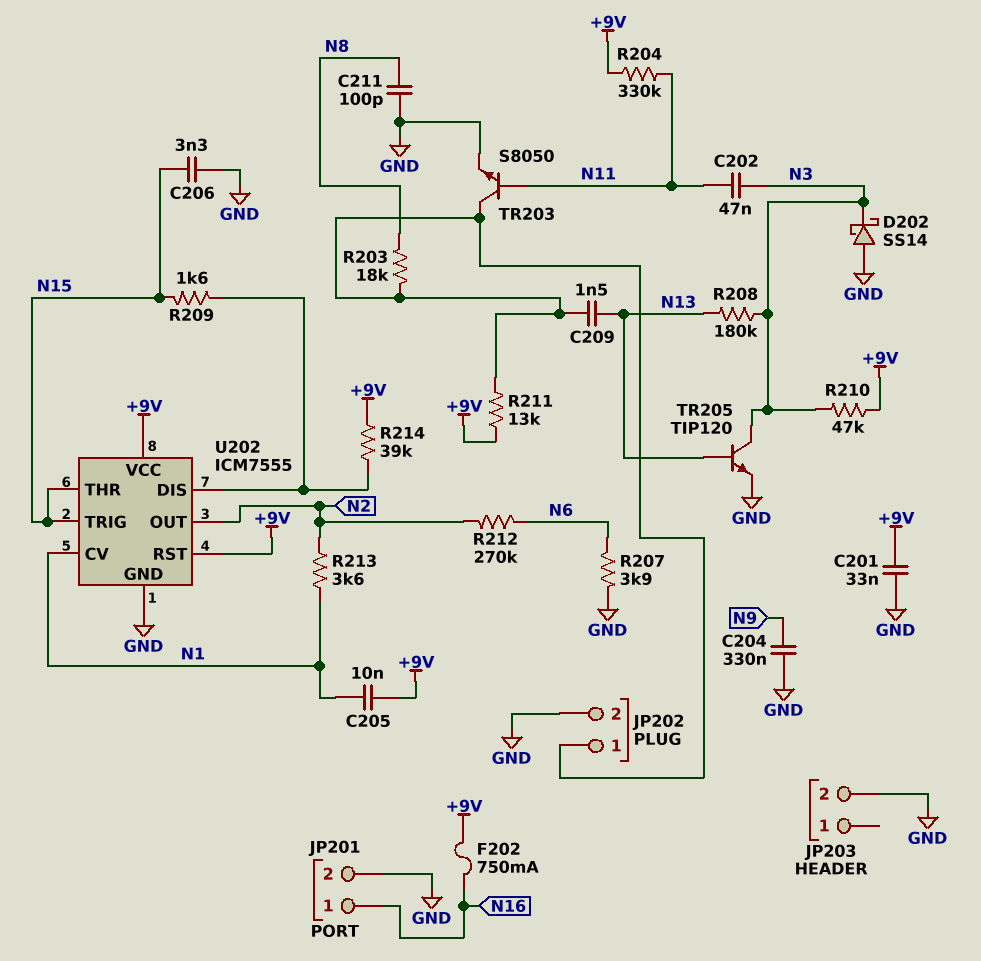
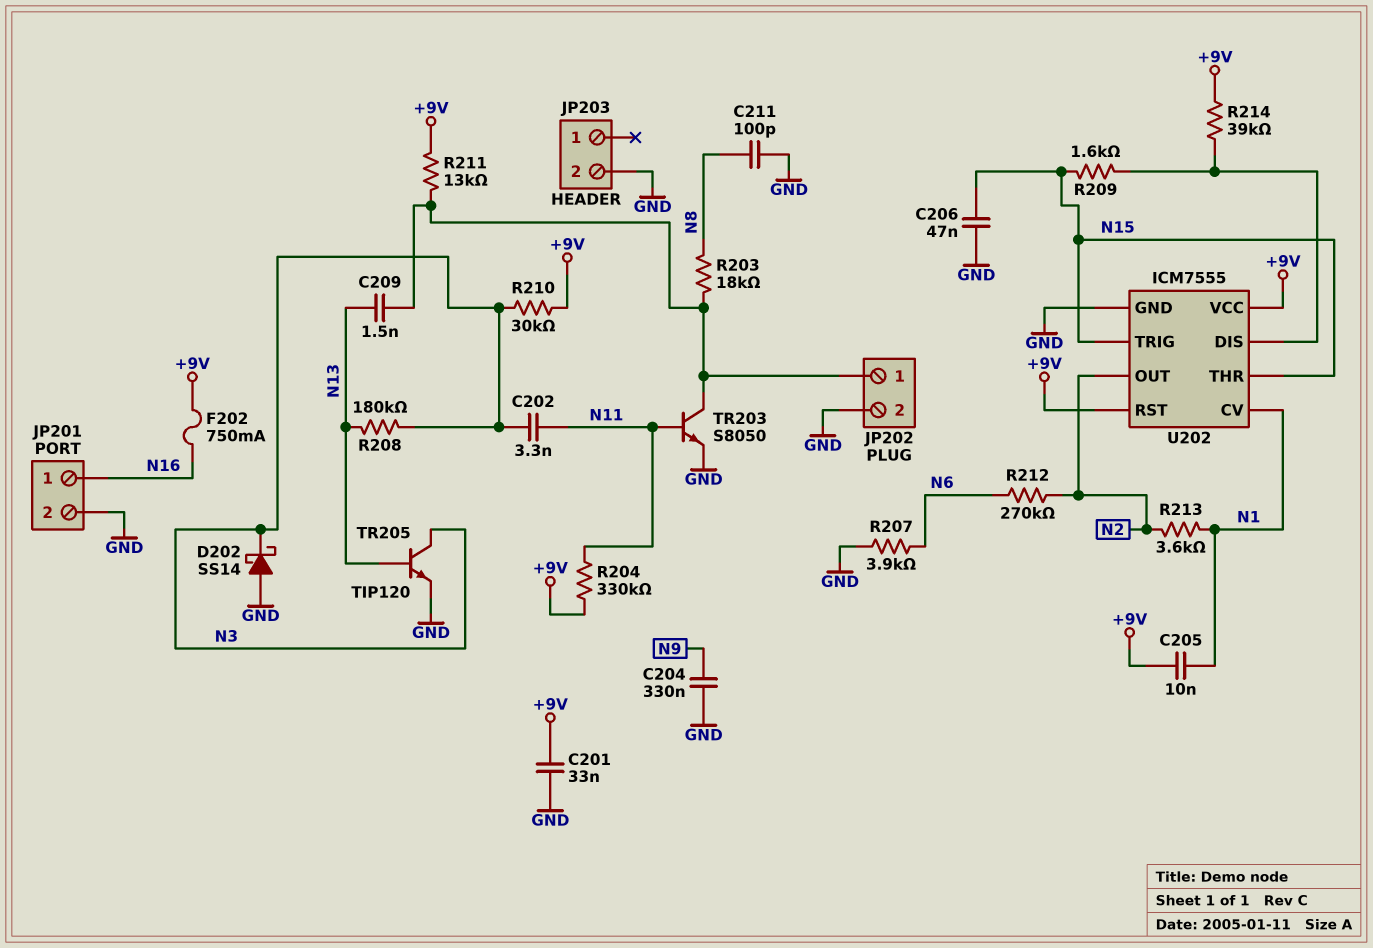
C202: 47nF (N3, N11) -> 3.3nF (N3, N11)
C206: 3.3nF (GND, N15) -> 47nF (GND, N15)
R210: 47k (+9V, N3) -> 30k (+9V, N3)

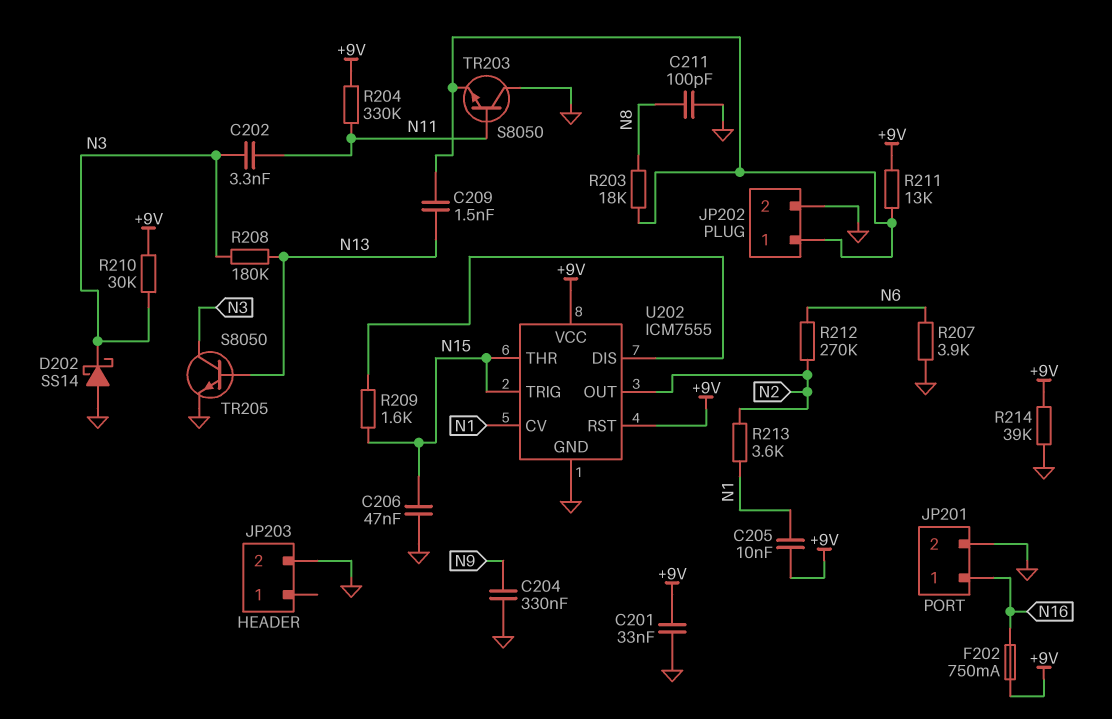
R214: 39k (+9V, U202/DIS) -> 39k (+9V, GND)
TR203: NPN S8050 (B N11, C JP202/1, E GND) -> NPN S8050 (B N11, C GND, E JP202/1)
TR205: NPN TIP120 (B N13, C N3, E GND) -> NPN S8050 (B N13, C N3, E GND)

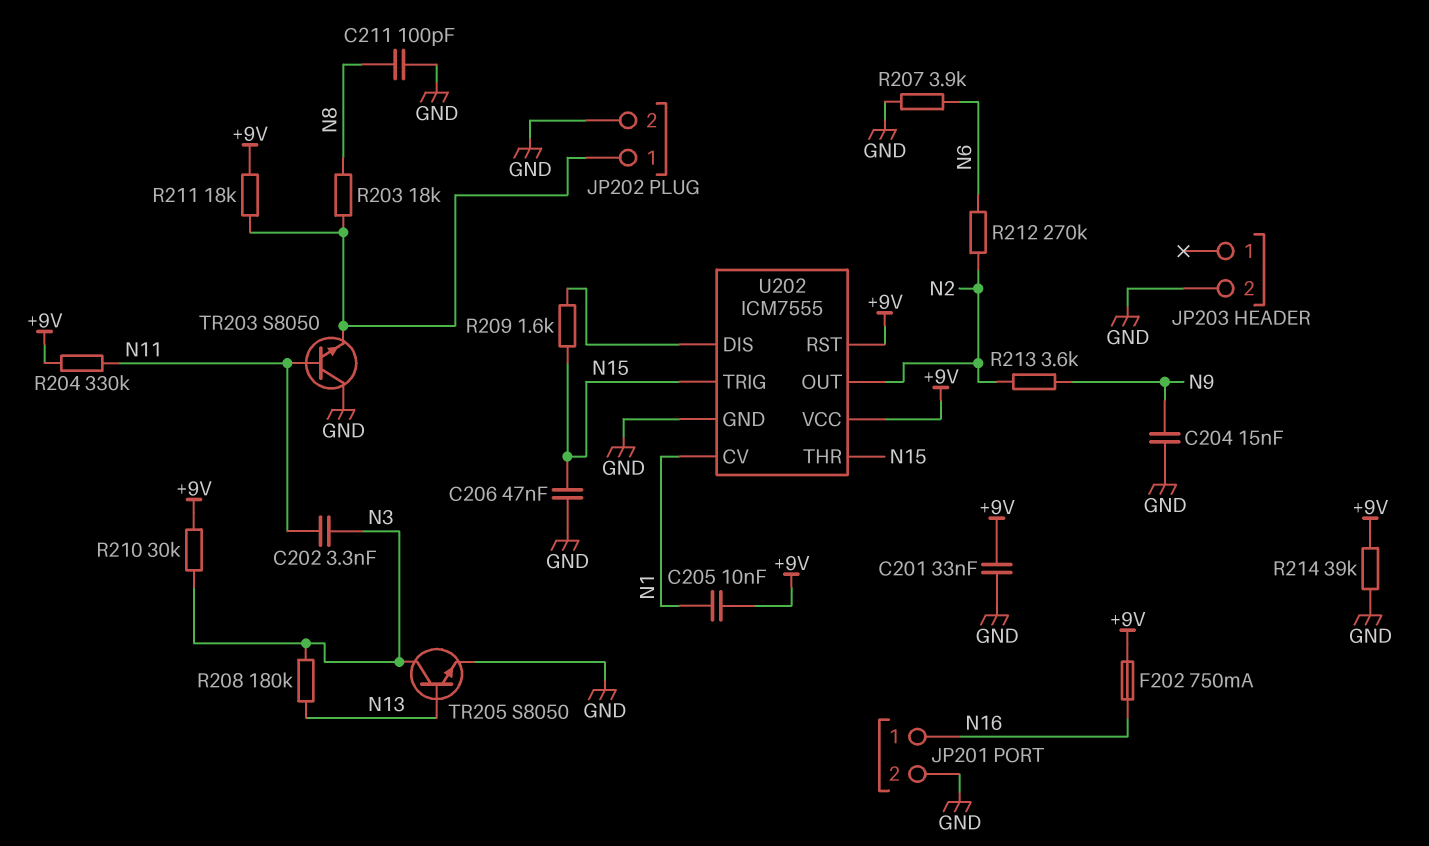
C204: 330nF (GND, N9) -> 15nF (GND, N9)
C209: 1.5nF (JP202/1, N13) -> none
D202: schottky SS14 (A GND, K N3) -> none
R211: 13k (+9V, JP202/1) -> 18k (+9V, JP202/1)
R213: 3.6k (N1, N2) -> 3.6k (N2, N9)

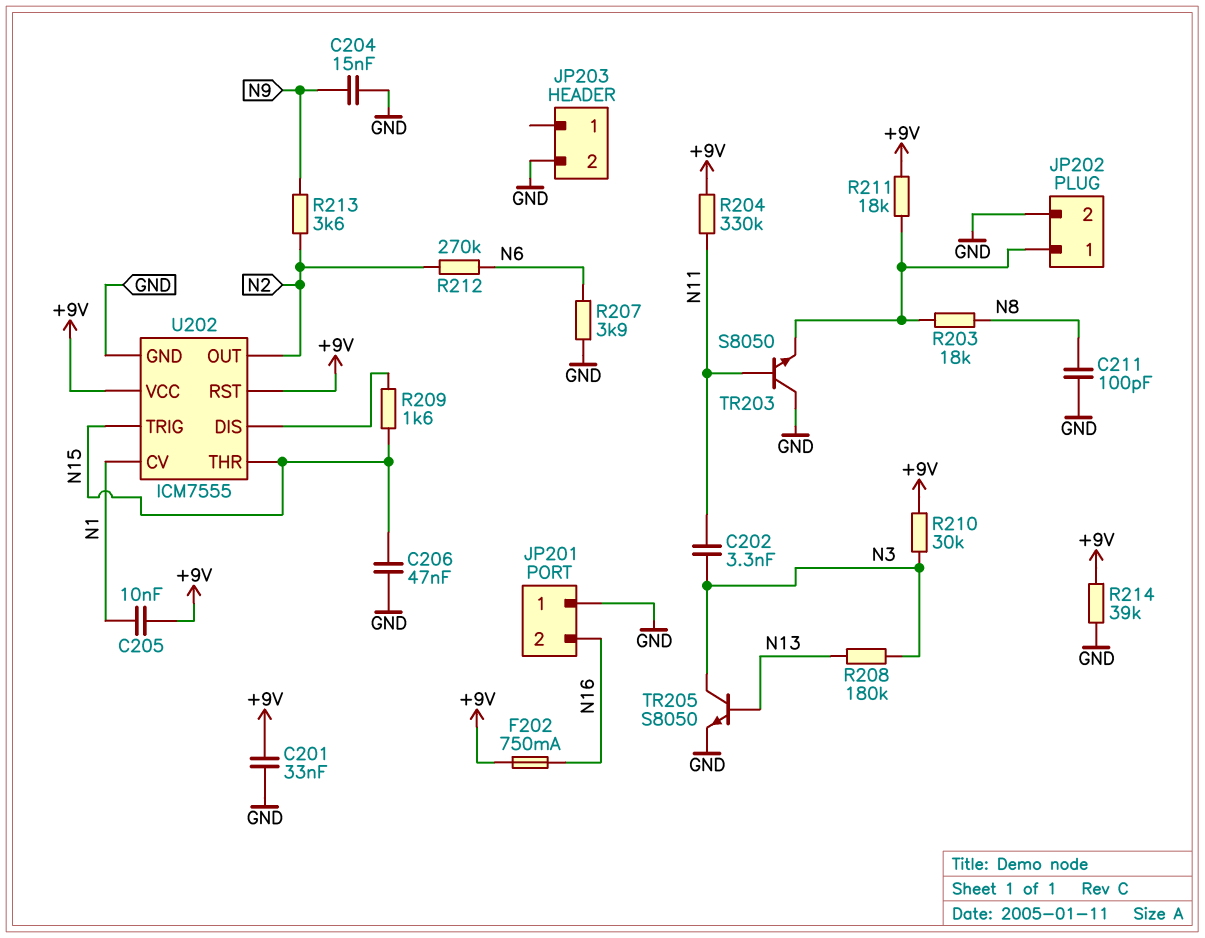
JP201 pin 1: N16 -> GND
JP201 pin 2: GND -> N16

